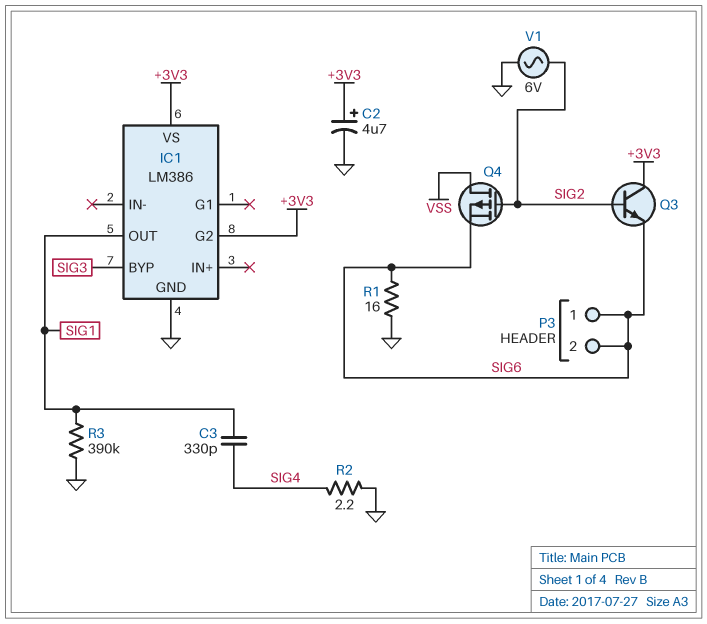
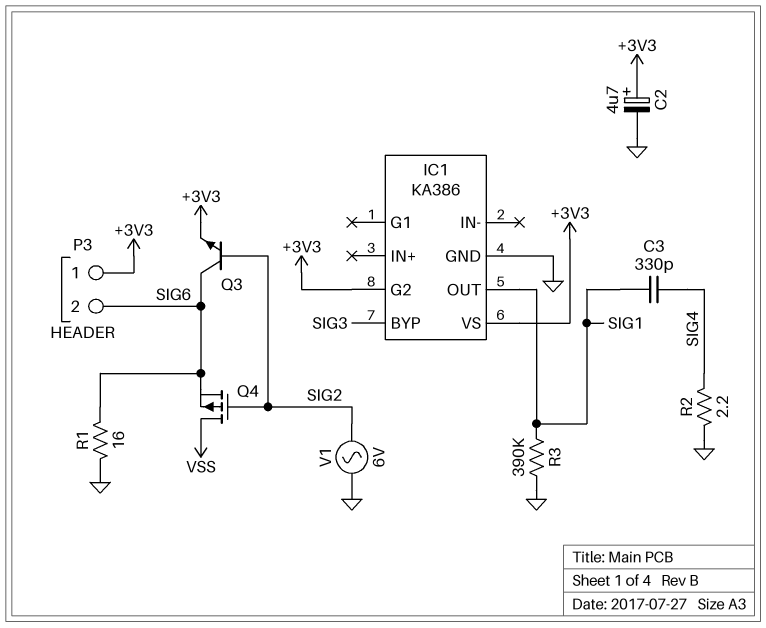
IC1: LM386 -> KA386
P3 pin 1: SIG6 -> +3V3
Q3: NPN (B SIG2, C +3V3, E SIG6) -> NPN (B SIG2, C SIG6, E +3V3)

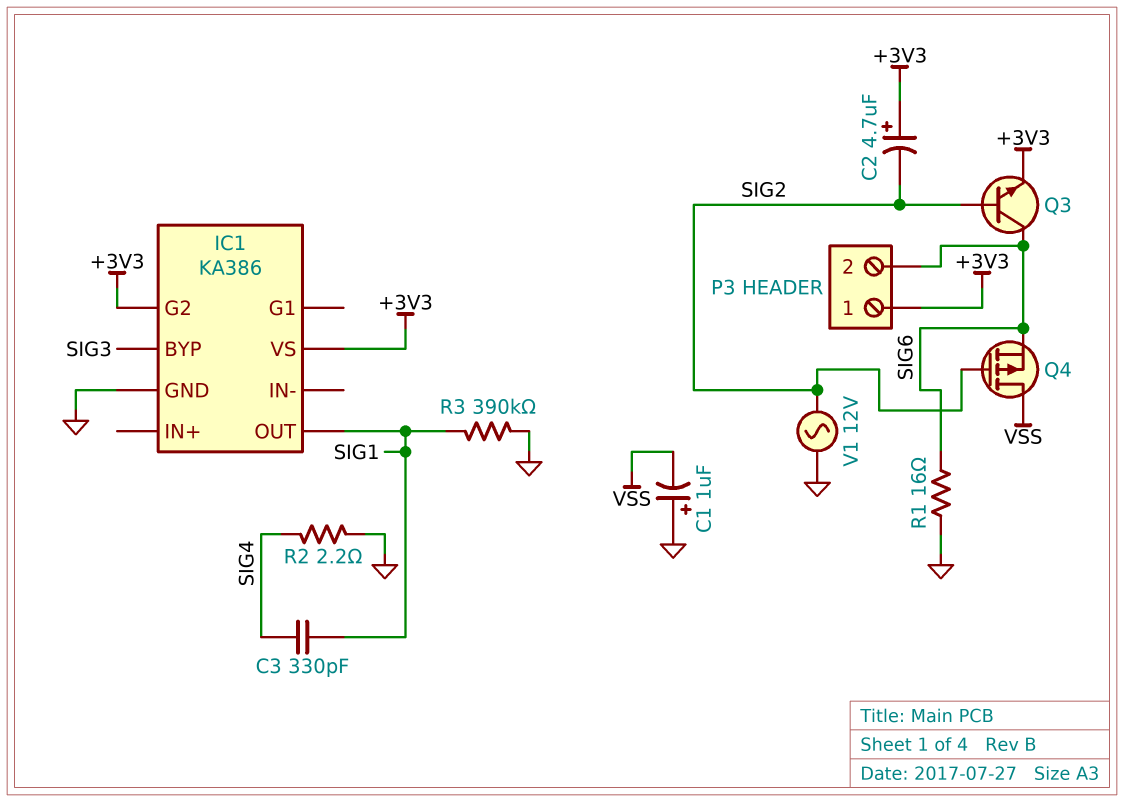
C1: none -> 1uF (plus GND, minus VSS)
C2: 4.7uF (plus +3V3, minus GND) -> 4.7uF (plus +3V3, minus SIG2)
V1: AC 6V (GND, SIG2) -> AC 12V (GND, SIG2)

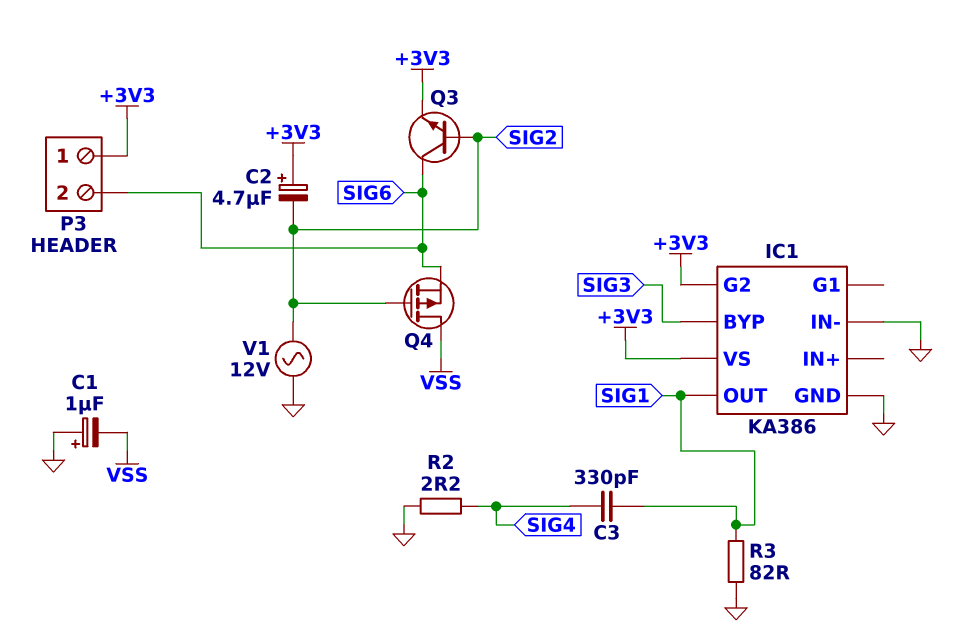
IC1 pin IN-: none -> GND
R1: 16 (GND, SIG6) -> none
R3: 390k (GND, SIG1) -> 82 (GND, SIG1)

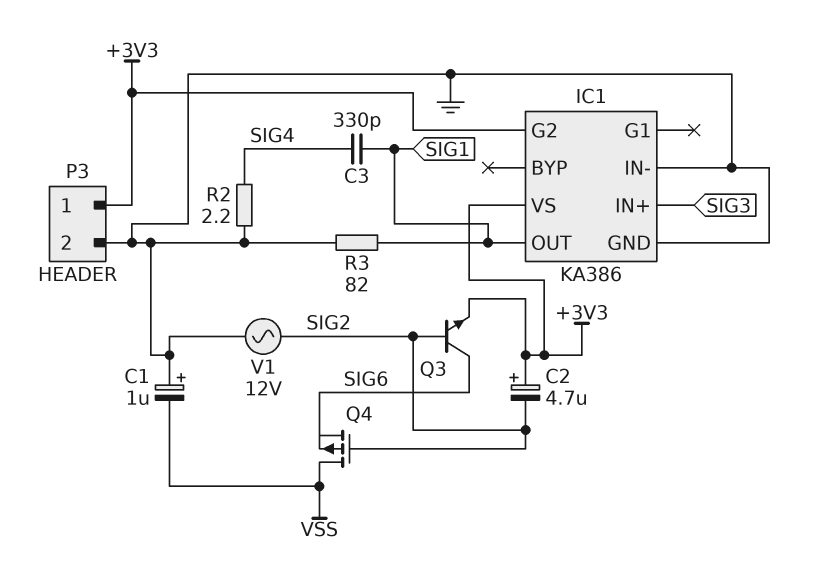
IC1 pin BYP: SIG3 -> none
IC1 pin IN+: none -> SIG3
P3 pin 2: SIG6 -> GND

